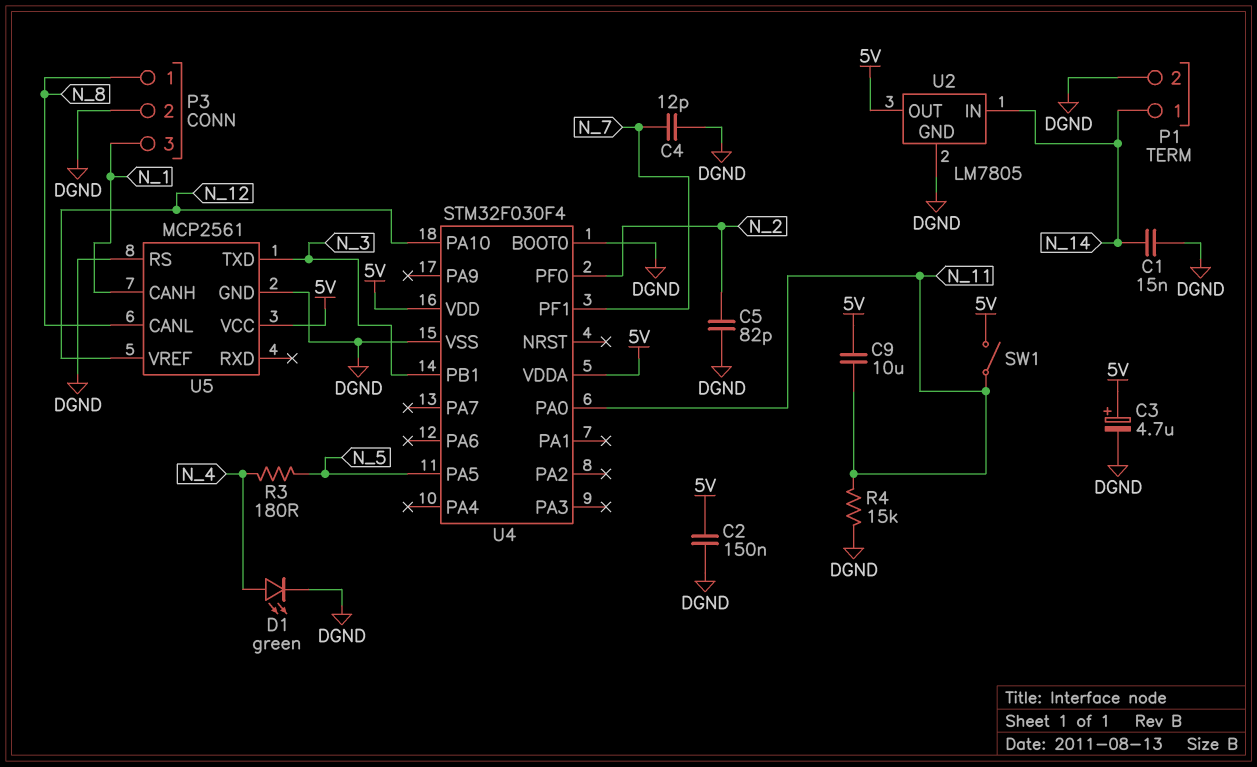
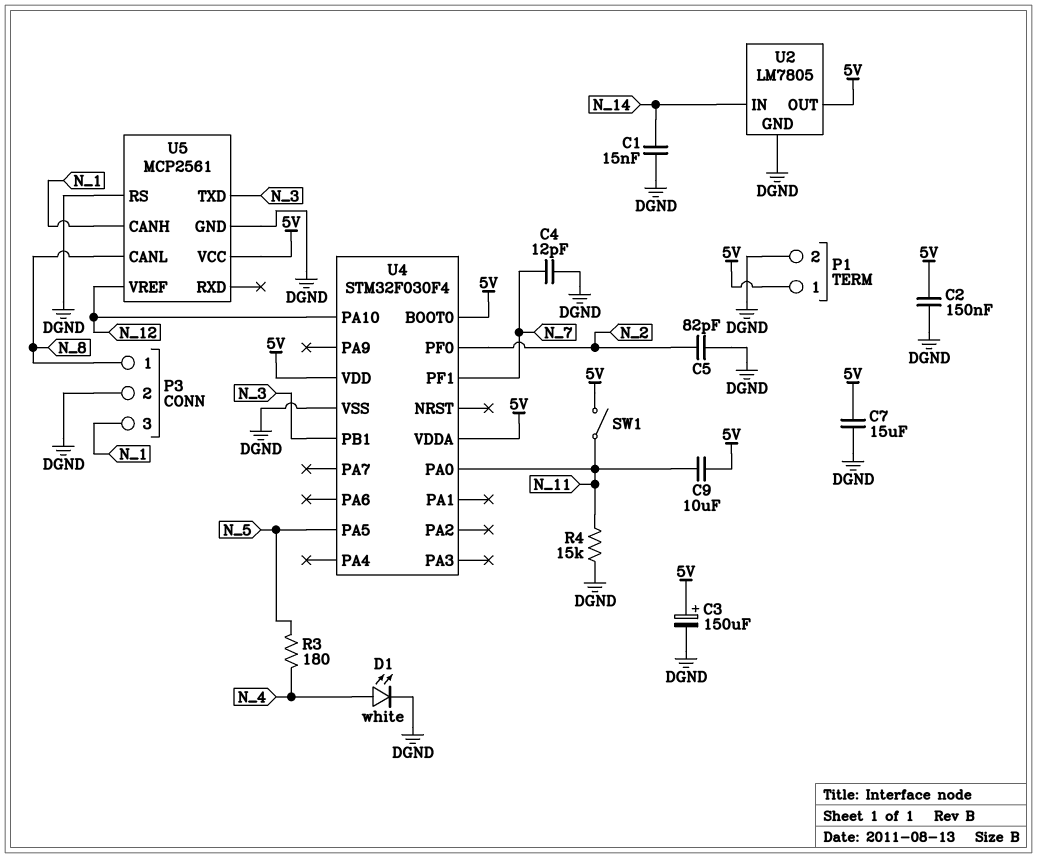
C3: 4.7uF (plus 5V, minus DGND) -> 150uF (plus 5V, minus DGND)
C7: none -> 15uF (5V, DGND)
D1: LED green (A N_4, K DGND) -> LED white (A N_4, K DGND)
P1 pin 1: N_14 -> 5V
U4 pin BOOT0: DGND -> 5V

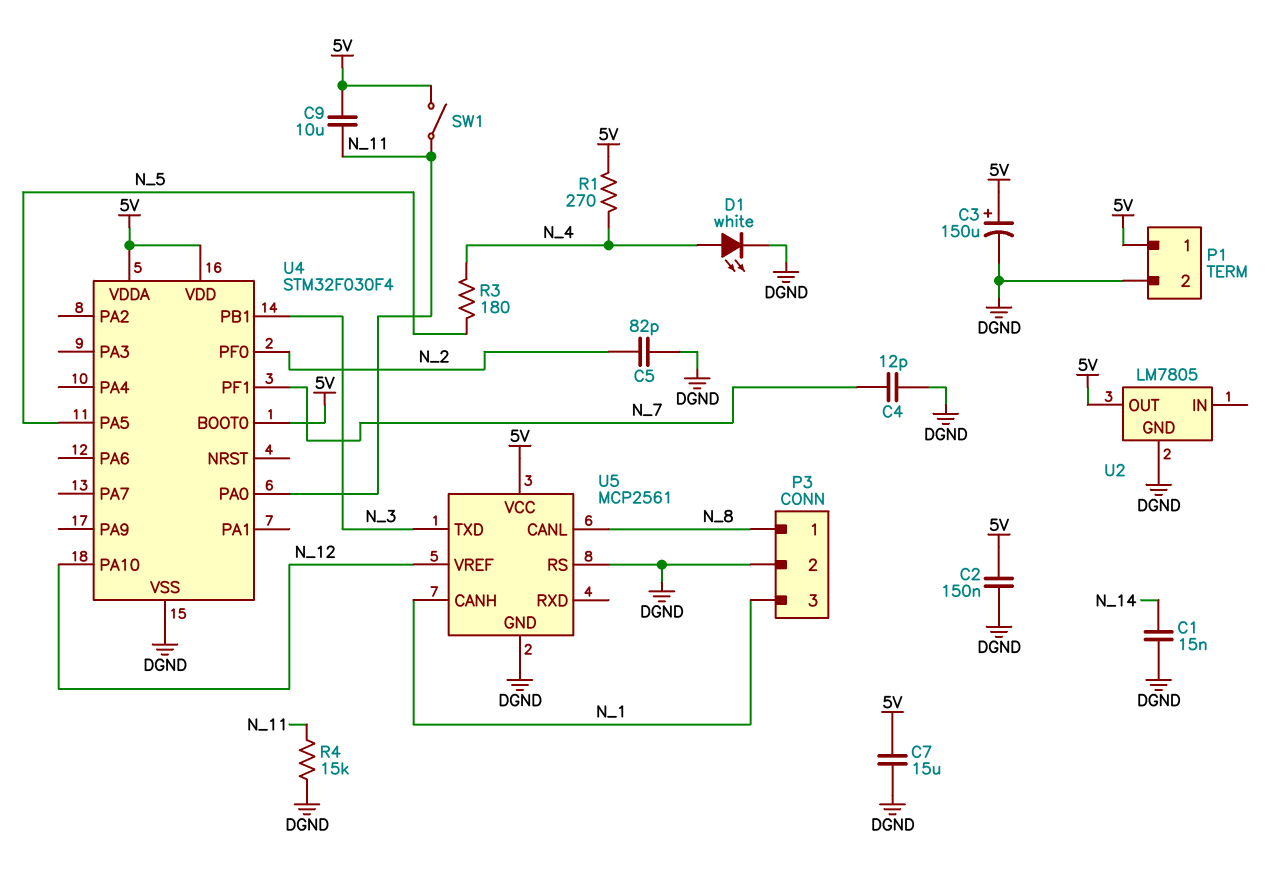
R1: none -> 270 (5V, N_4)
U2 pin IN: N_14 -> none

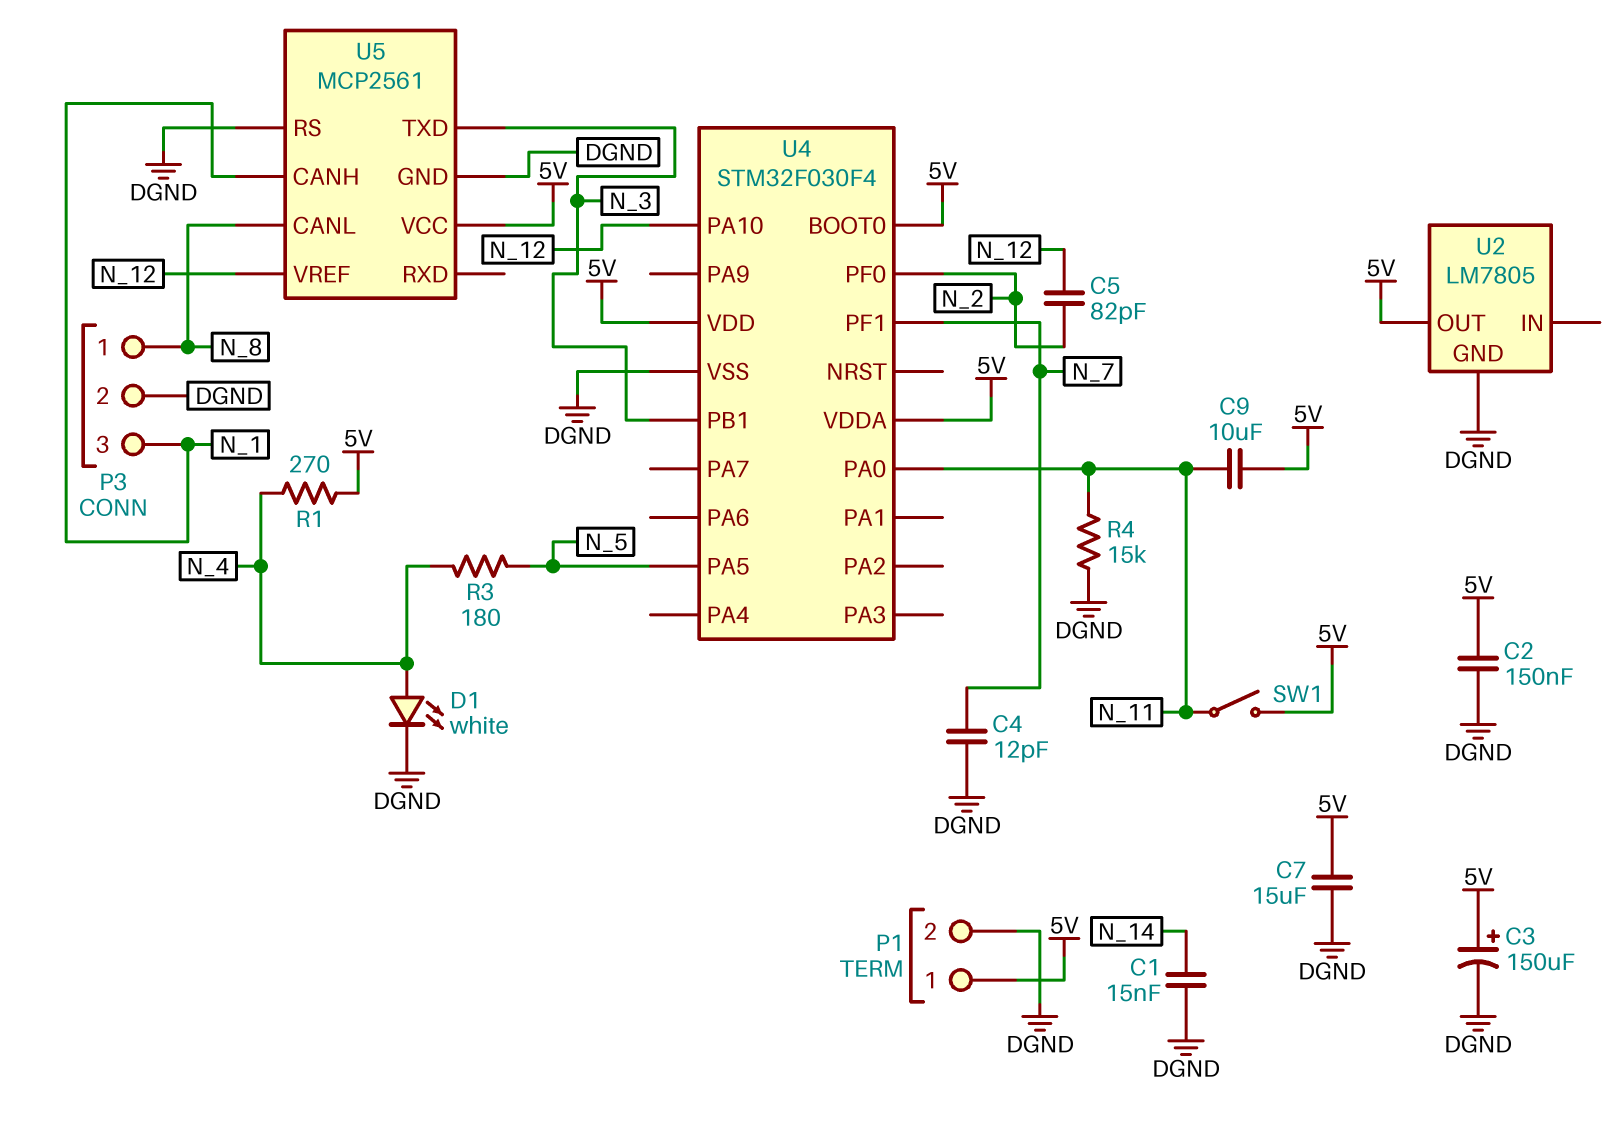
C5: 82pF (DGND, N_2) -> 82pF (N_2, N_12)

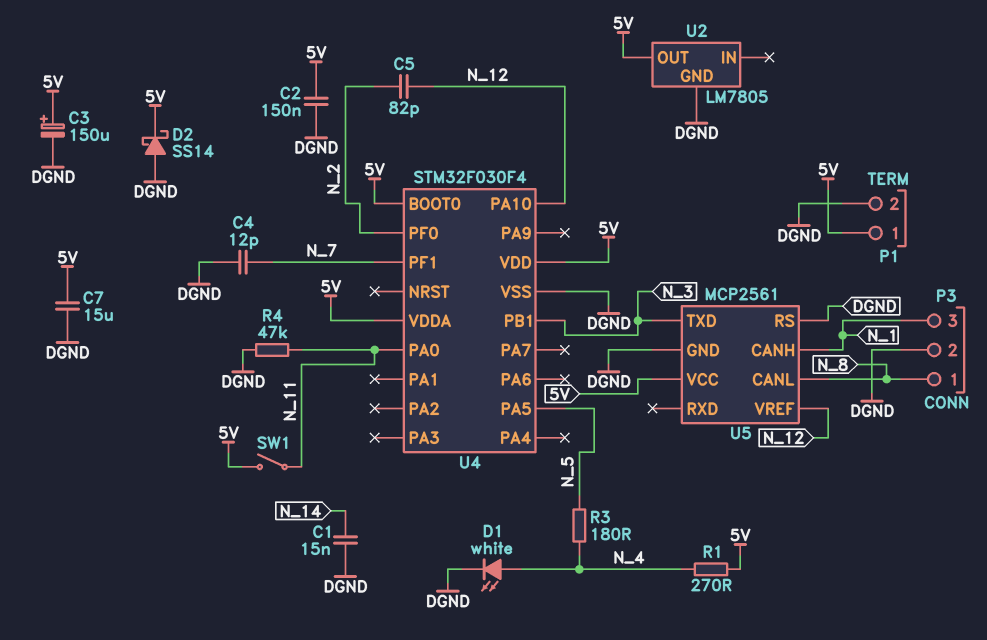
C9: 10uF (5V, N_11) -> none
D2: none -> schottky SS14 (A DGND, K 5V)
R4: 15k (DGND, N_11) -> 47k (DGND, N_11)

